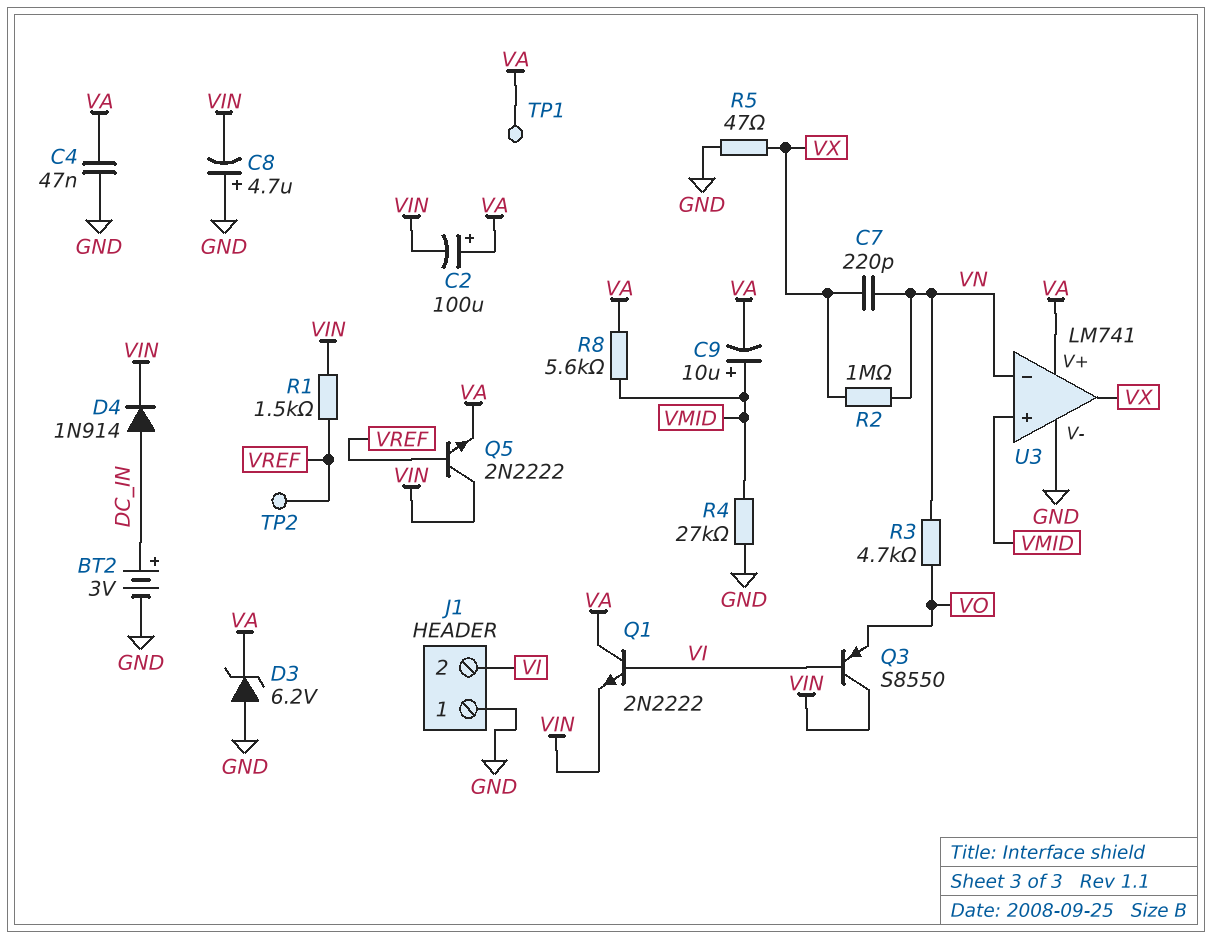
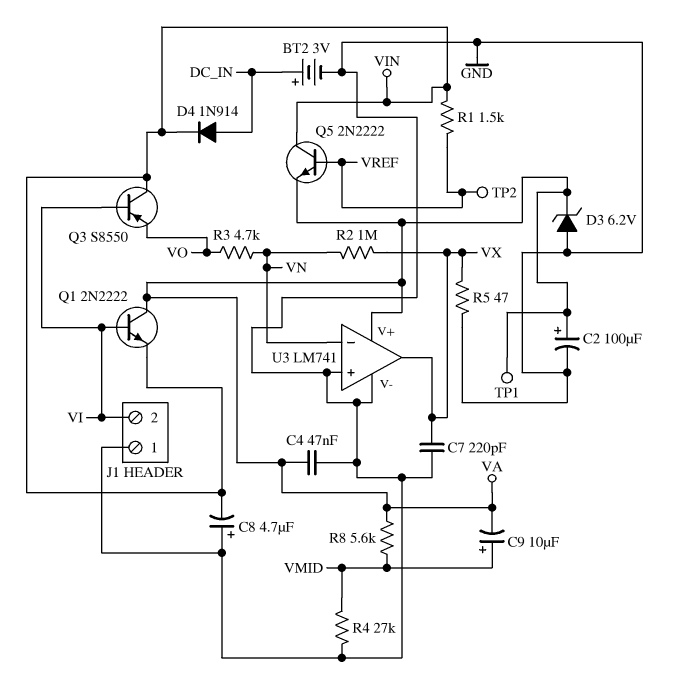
C2: 100uF (plus VA, minus VIN) -> 100uF (plus VA, minus GND)
C7: 220pF (VN, VX) -> 220pF (GND, VX)
U3 pin in+: VMID -> GND

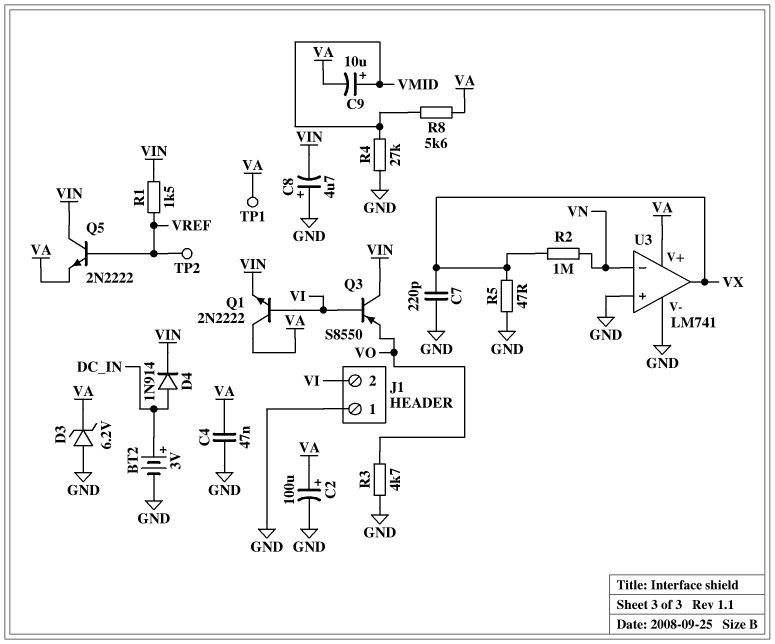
R3: 4.7k (VN, VO) -> 4.7k (GND, VO)

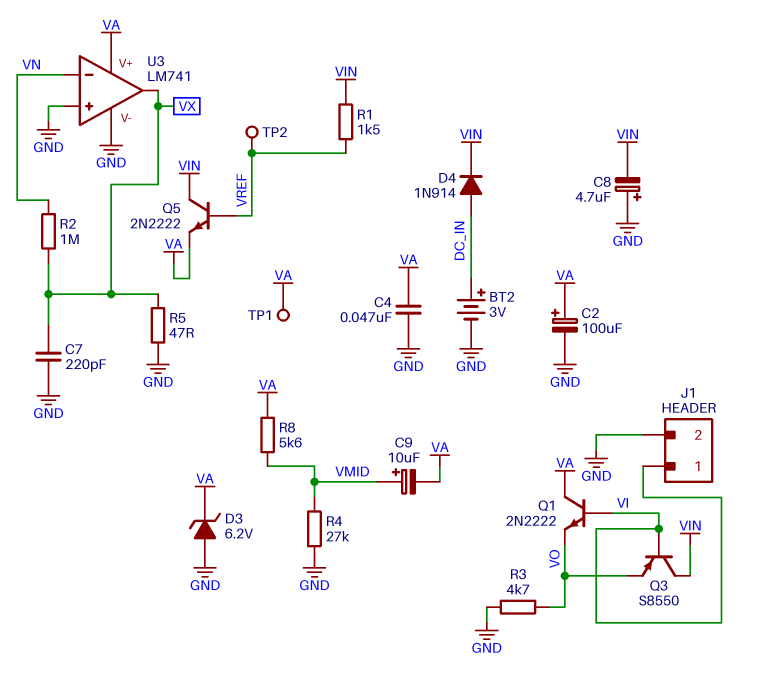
J1 pin 1: GND -> VI
J1 pin 2: VI -> GND
Q1: NPN 2N2222 (B VI, C VA, E VIN) -> NPN 2N2222 (B VI, C VA, E VO)

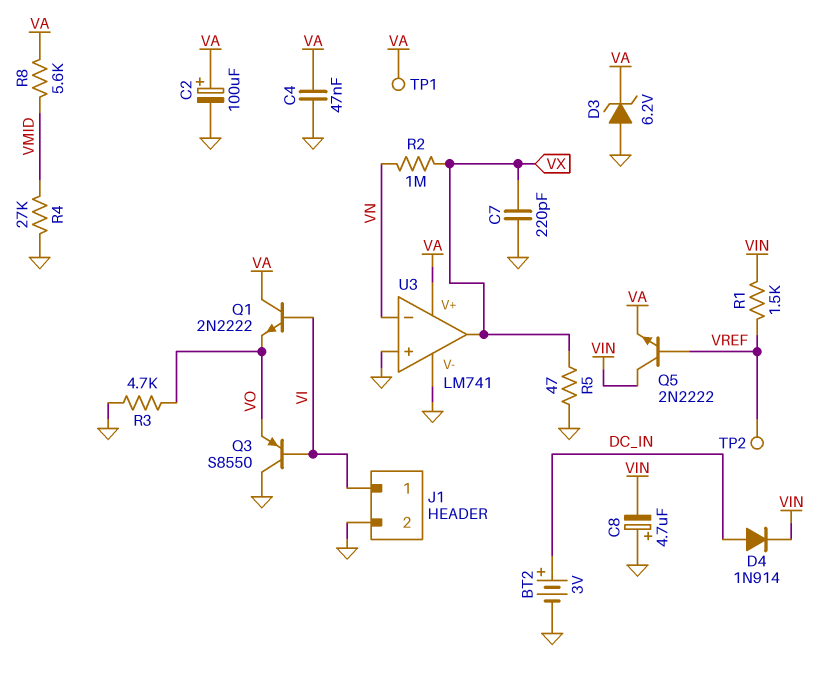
C9: 10uF (plus VMID, minus VA) -> none
Q3: PNP S8550 (B VI, C VIN, E VO) -> PNP S8550 (B VI, C GND, E VO)

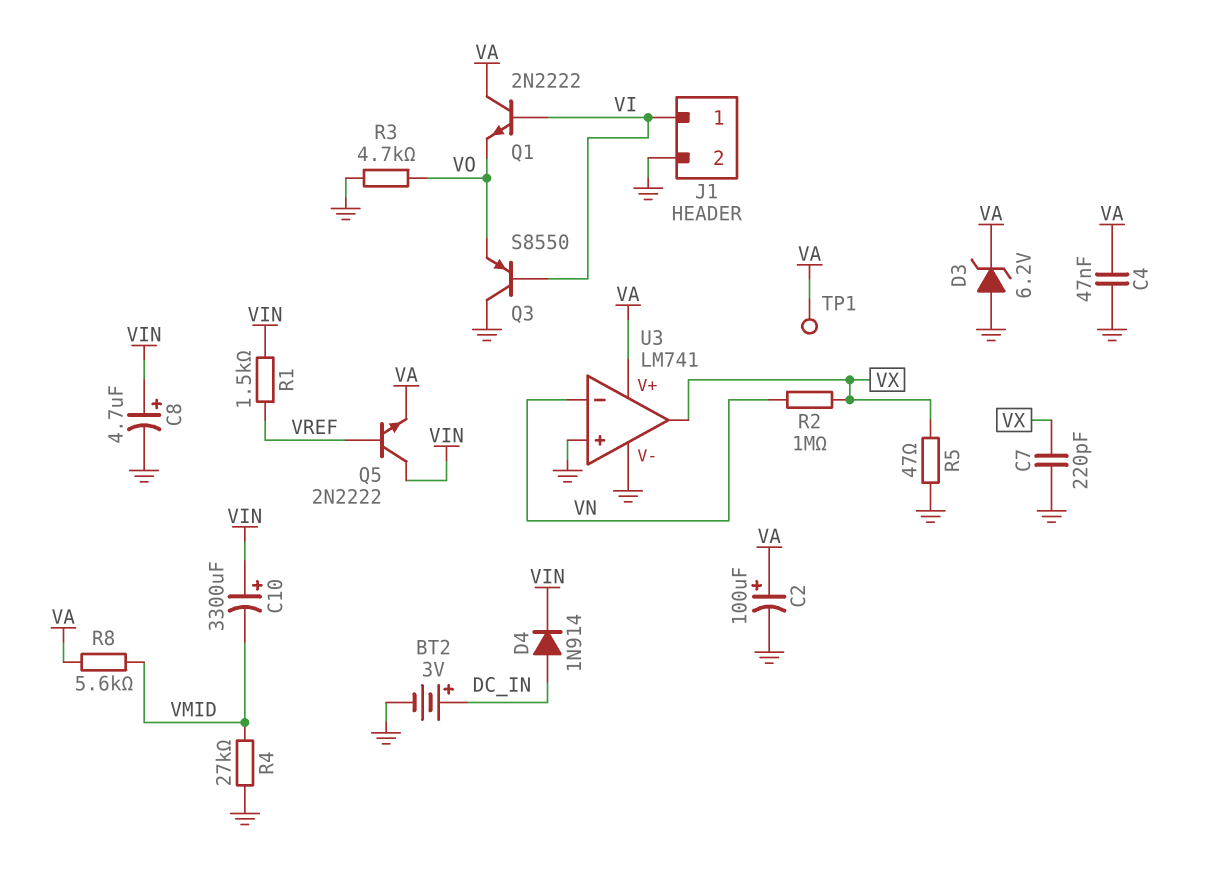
C8: 4.7uF (plus GND, minus VIN) -> 4.7uF (plus VIN, minus GND)
C10: none -> 3300uF (plus VIN, minus VMID)
TP2: test point (VREF) -> none

